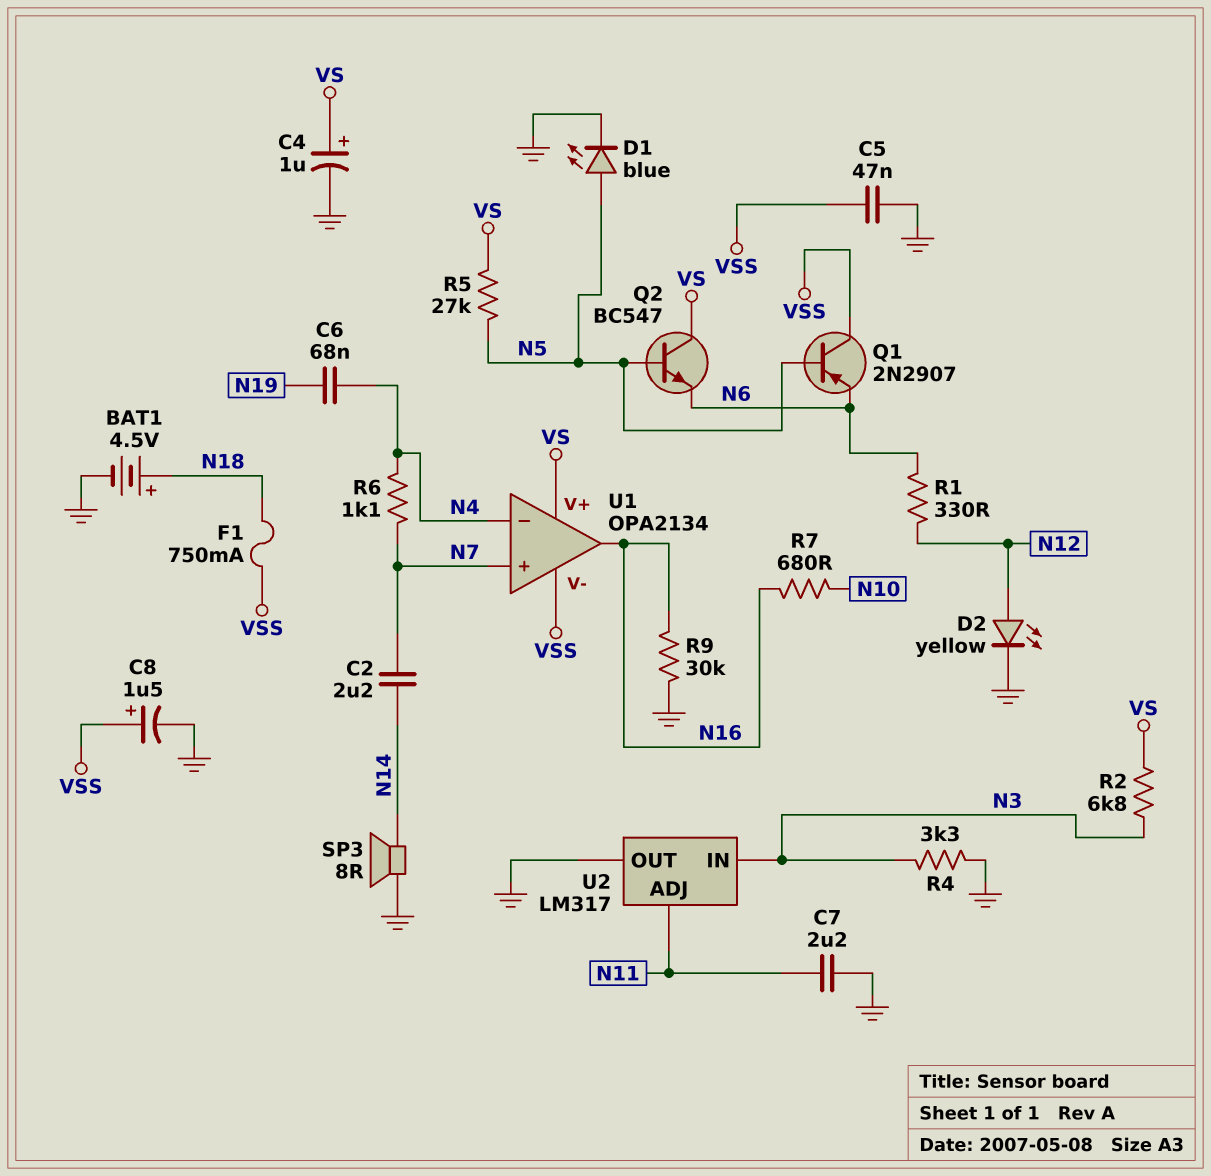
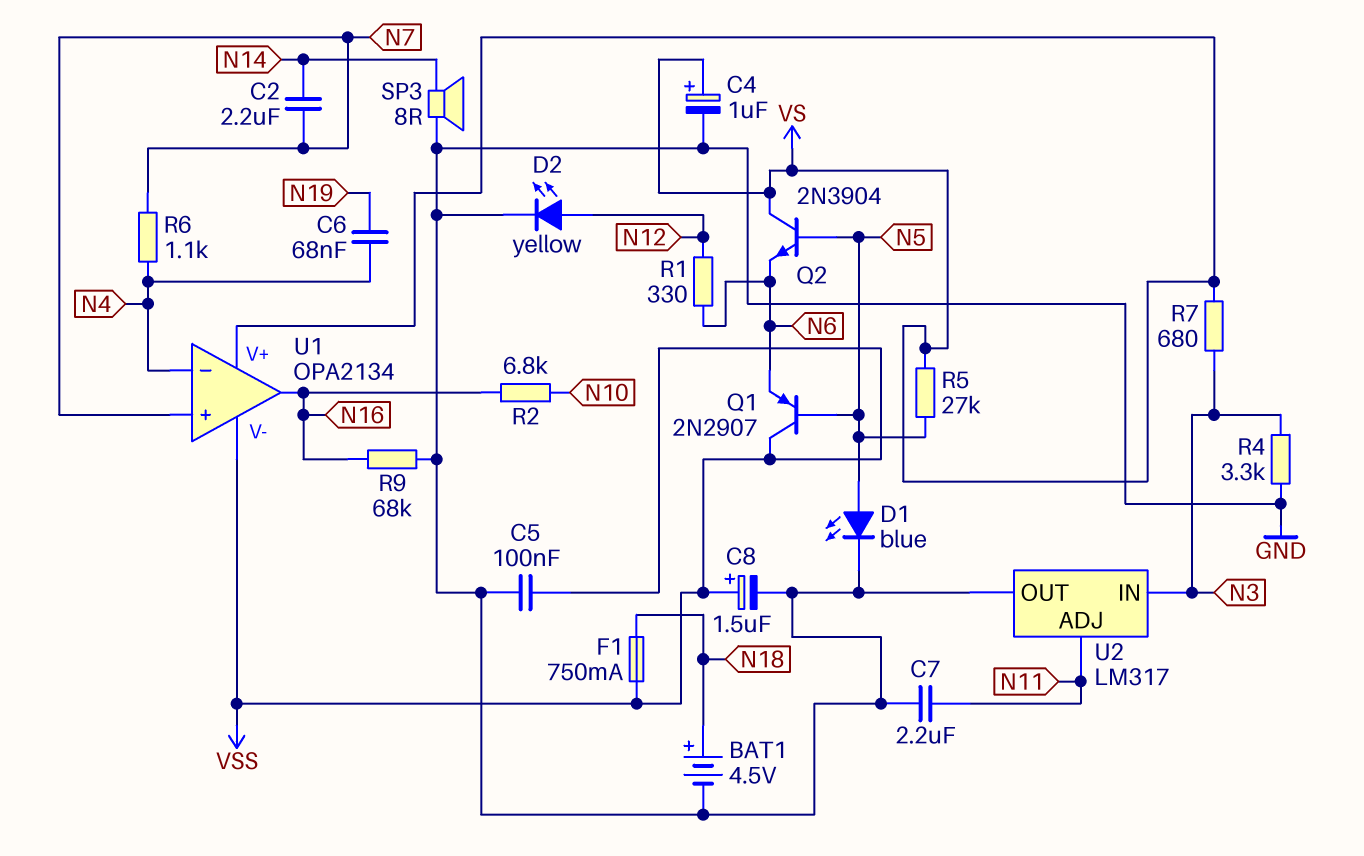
C5: 47nF (GND, VSS) -> 100nF (GND, VSS)
Q2: NPN BC547 (B N5, C VS, E N6) -> NPN 2N3904 (B N5, C VS, E N6)
R2: 6.8k (N3, VS) -> 6.8k (N10, N16)
R7: 680 (N10, N16) -> 680 (N3, VS)
R9: 30k (GND, N16) -> 68k (GND, N16)

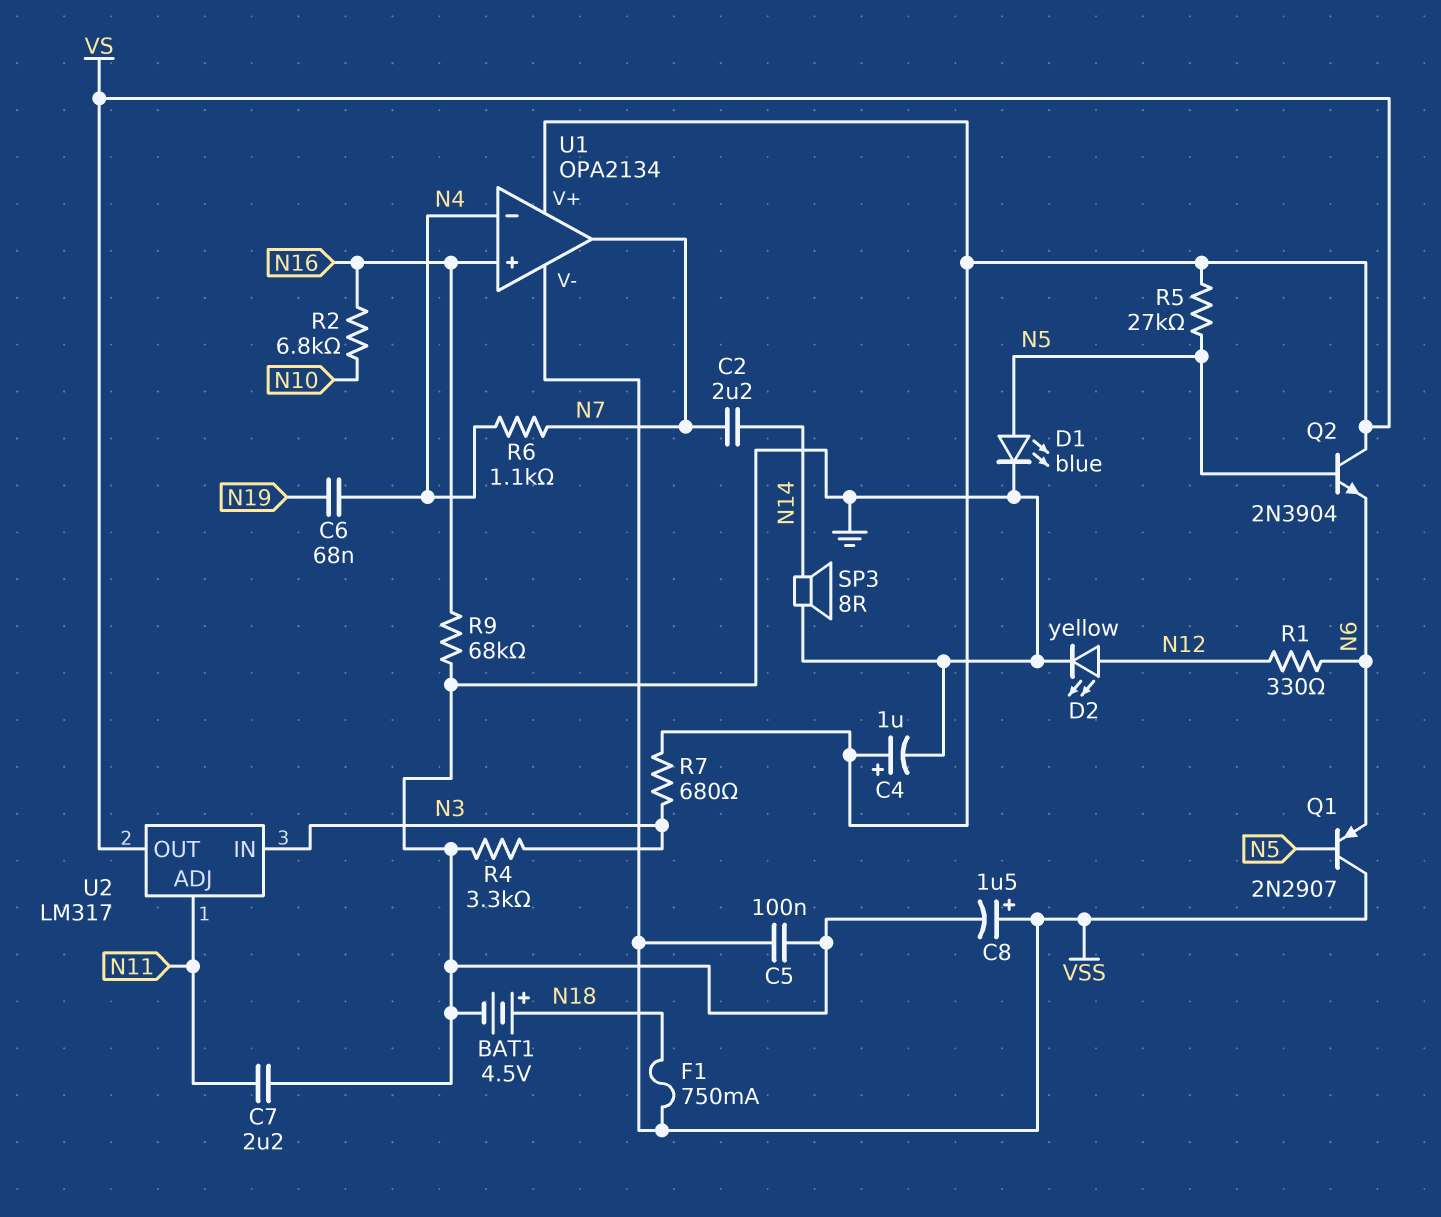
U1 pin in+: N7 -> N16
U1 pin out: N16 -> N7
U2 pin OUT: GND -> VS

